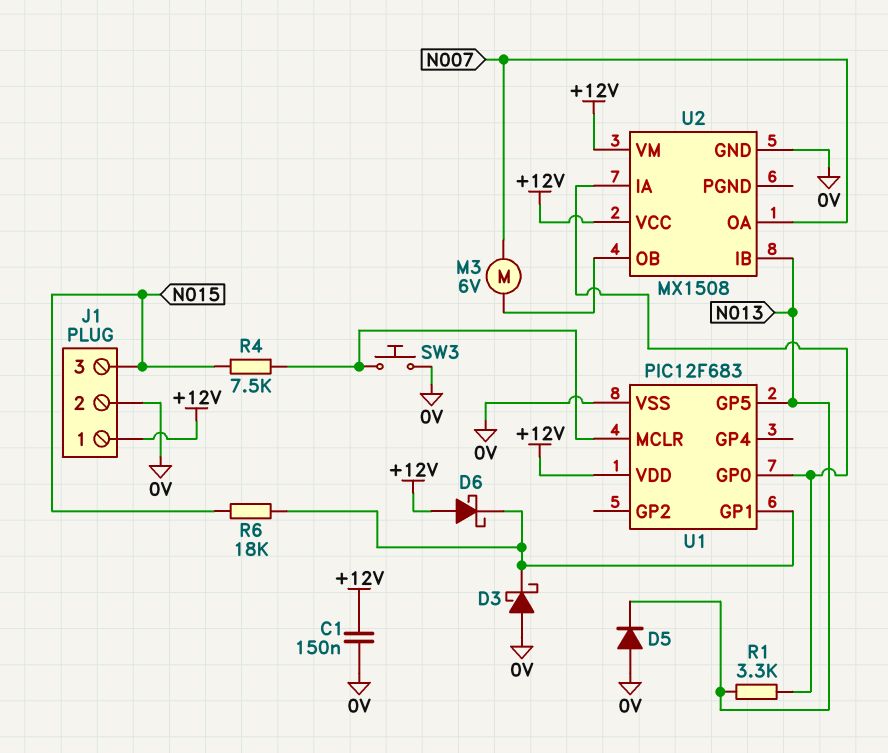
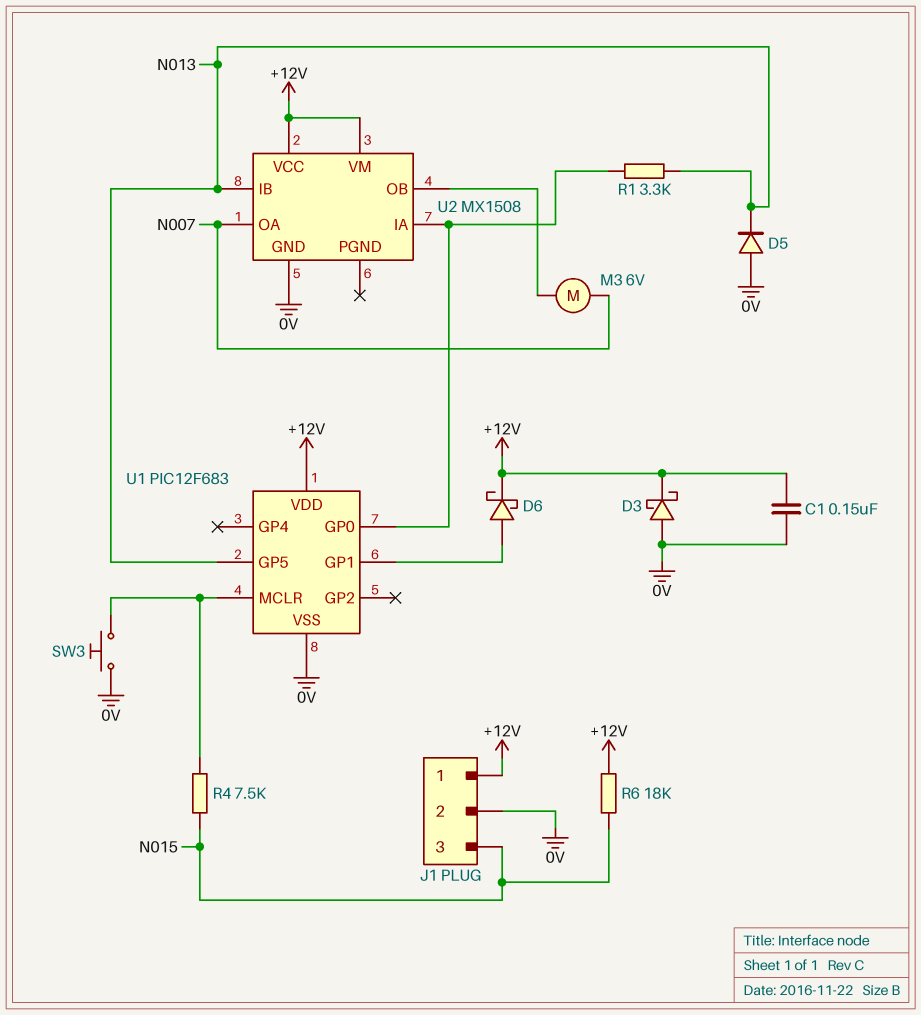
D3: schottky (A 0V, K U1/GP1) -> schottky (A 0V, K +12V)
D6: schottky (A +12V, K U1/GP1) -> schottky (A U1/GP1, K +12V)
R6: 18k (N015, U1/GP1) -> 18k (+12V, N015)

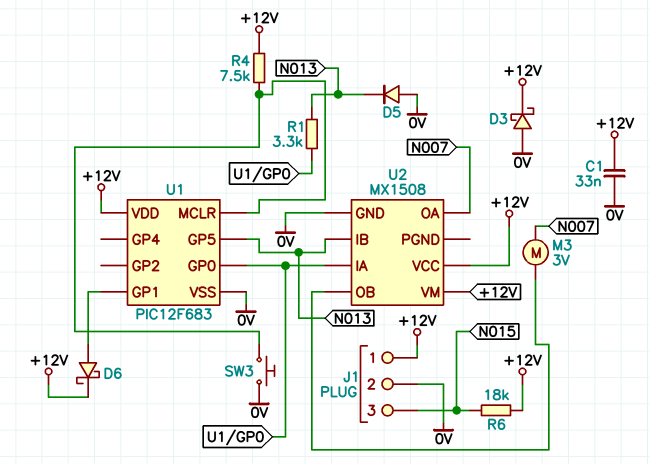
C1: 150nF (+12V, 0V) -> 33nF (+12V, 0V)
M3: motor 6V (N007, U2/OB) -> motor 3V (N007, U2/OB)
R4: 7.5k (N015, U1/MCLR) -> 7.5k (+12V, U1/MCLR)

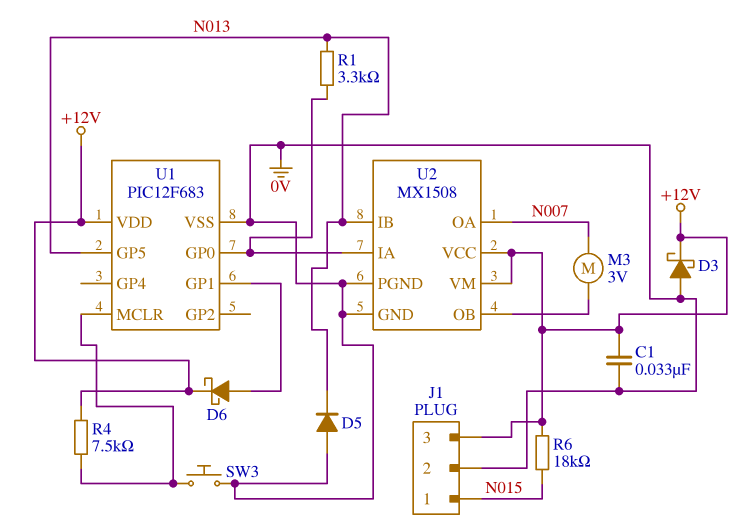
J1 pin 1: +12V -> N015
J1 pin 3: N015 -> +12V
U2 pin PGND: none -> 0V

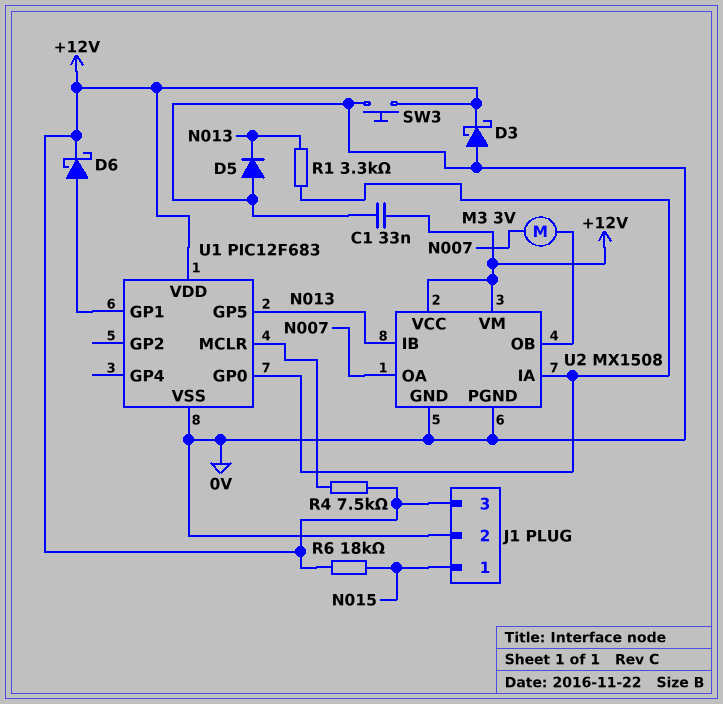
SW3: button (0V, U1/MCLR) -> button (+12V, 0V)

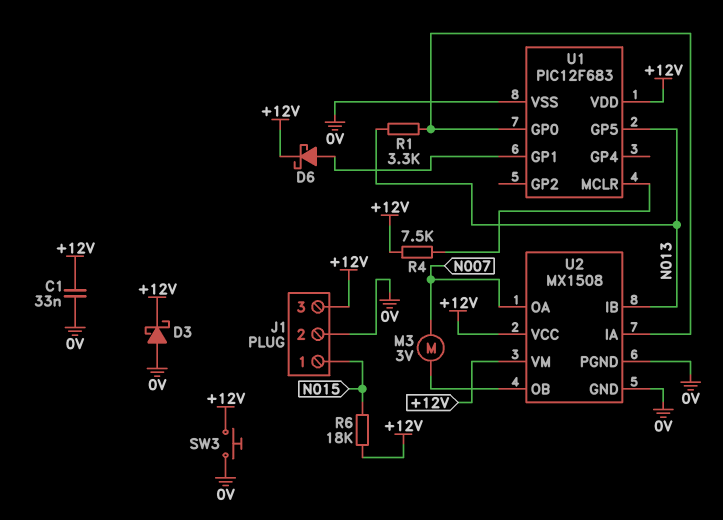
D5: diode (A 0V, K N013) -> none

